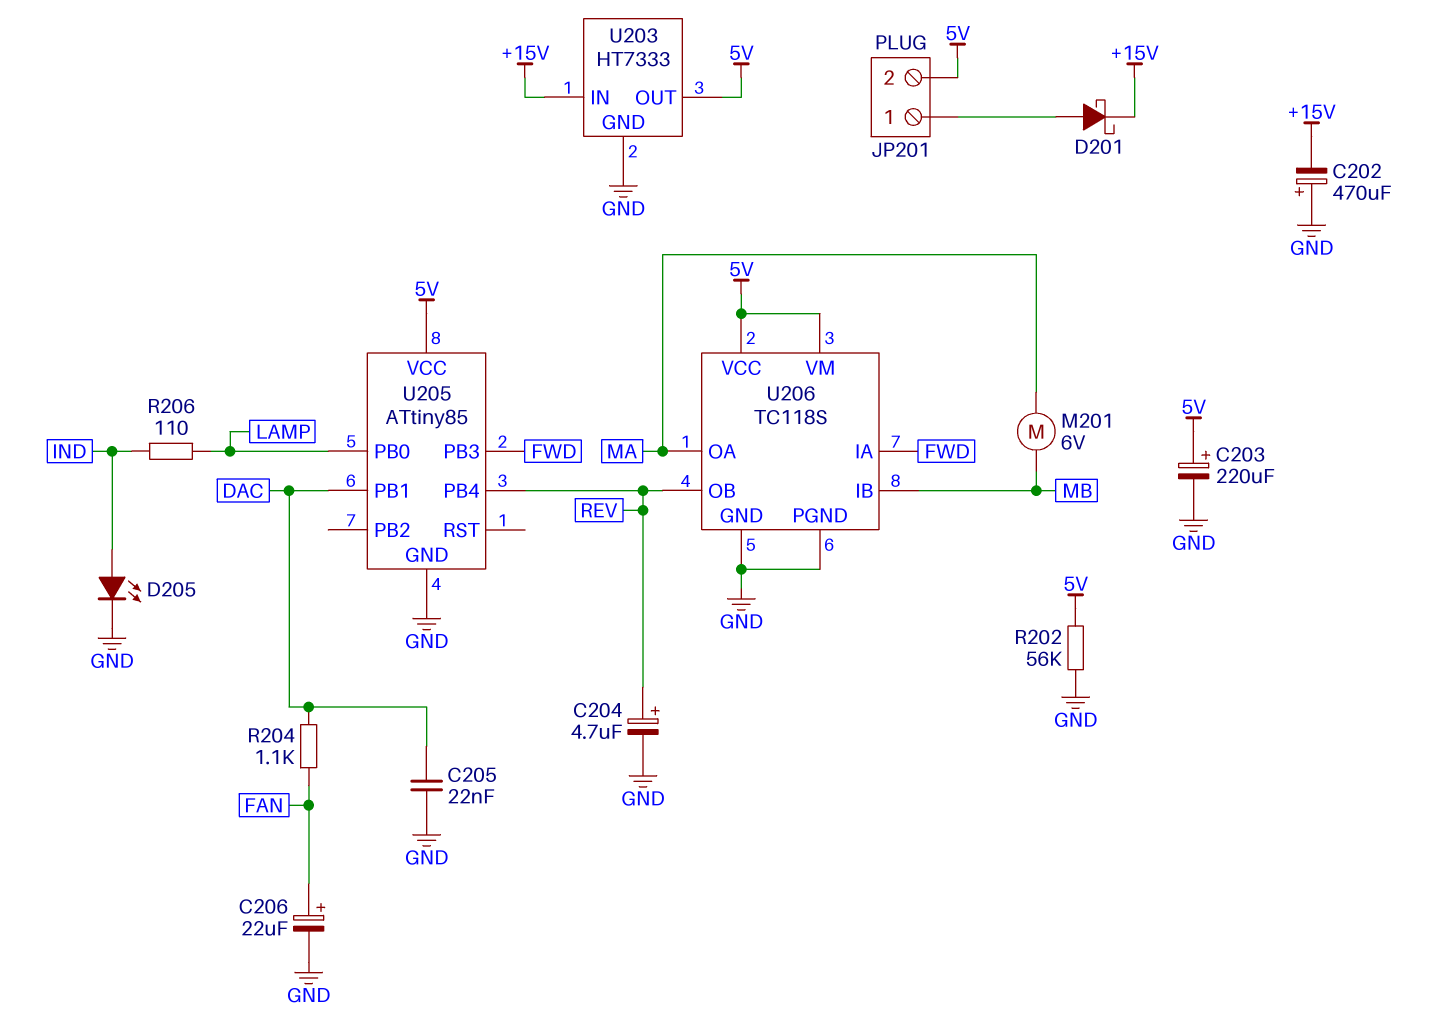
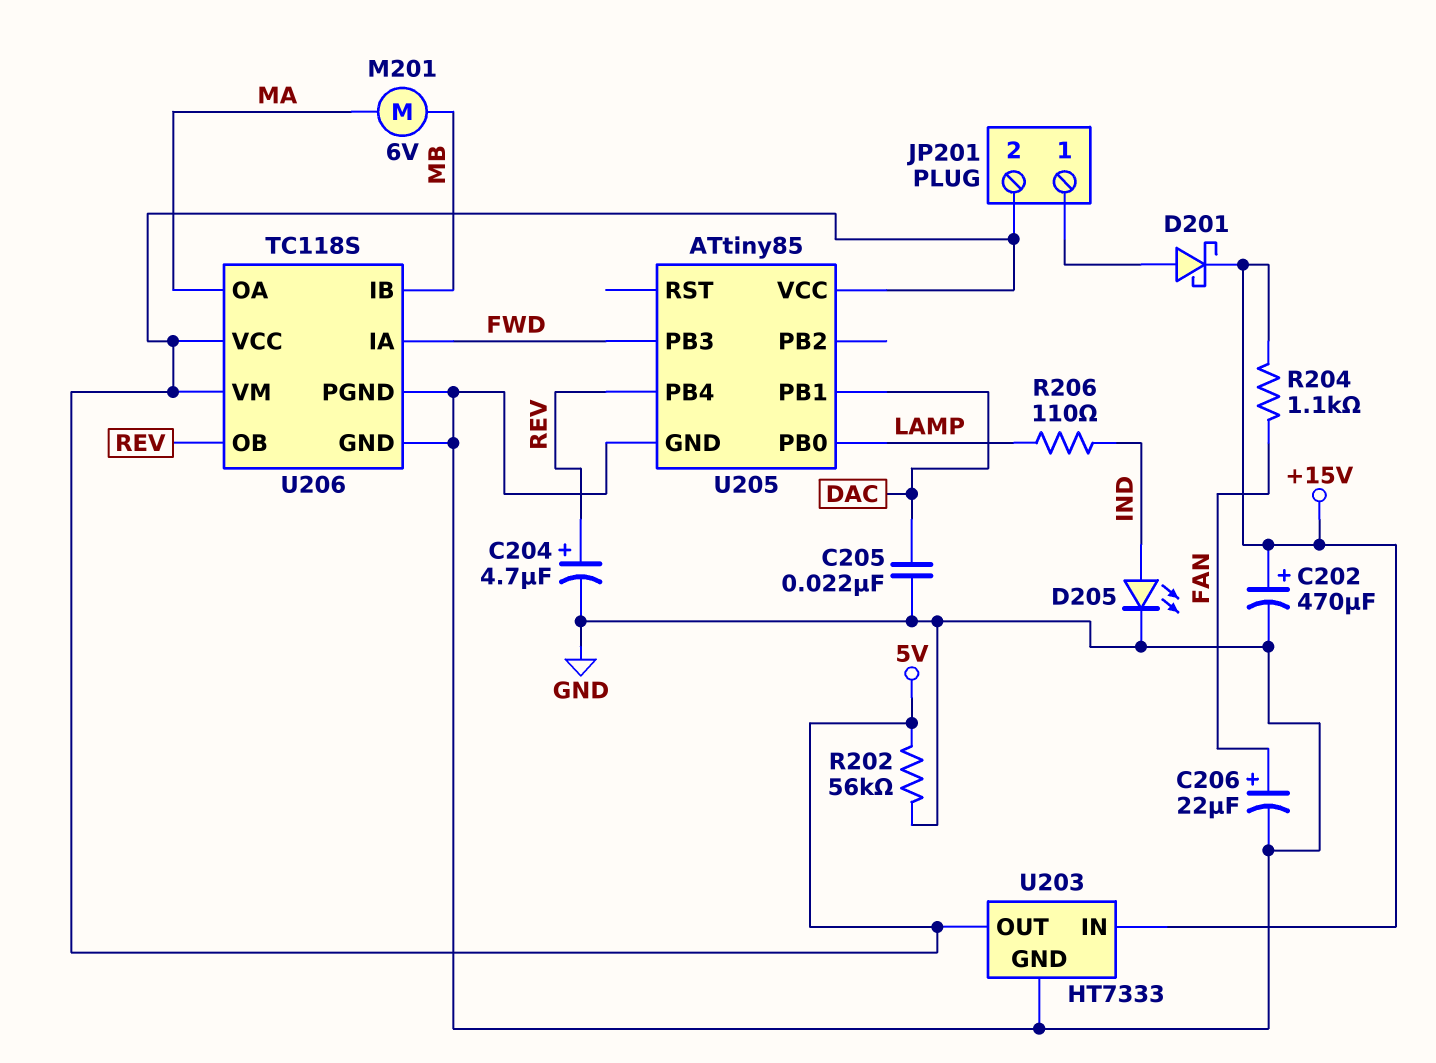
C202: 470uF (plus GND, minus +15V) -> 470uF (plus +15V, minus GND)
C203: 220uF (plus 5V, minus GND) -> none
R204: 1.1k (DAC, FAN) -> 1.1k (+15V, FAN)

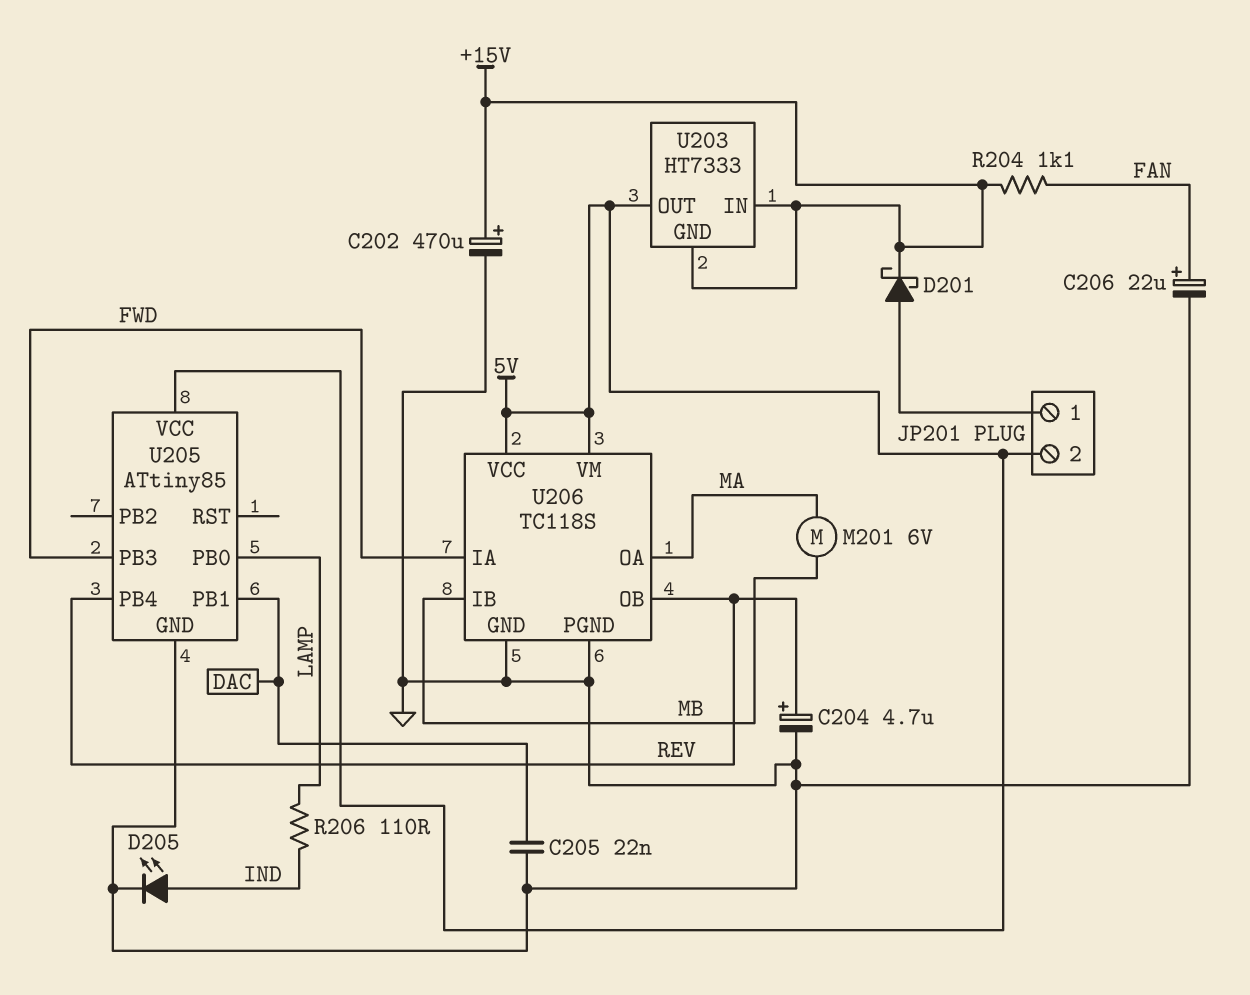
R202: 56k (5V, GND) -> none
U203 pin GND: GND -> +15V

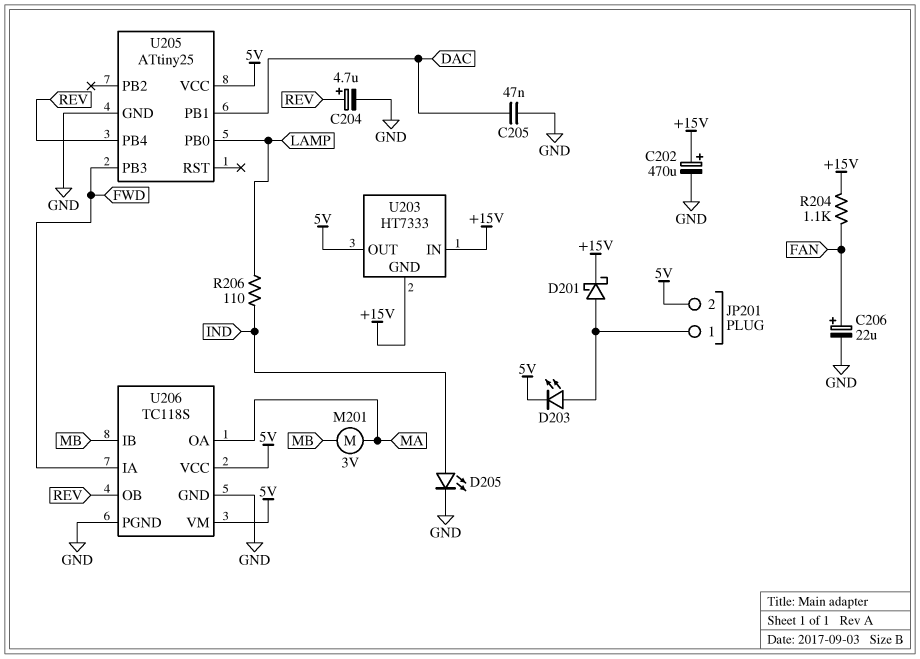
C205: 22nF (DAC, GND) -> 47nF (DAC, GND)
D203: none -> LED (A JP201/1, K 5V)
M201: motor 6V (MA, MB) -> motor 3V (MA, MB)
U205: ATtiny85 -> ATtiny25

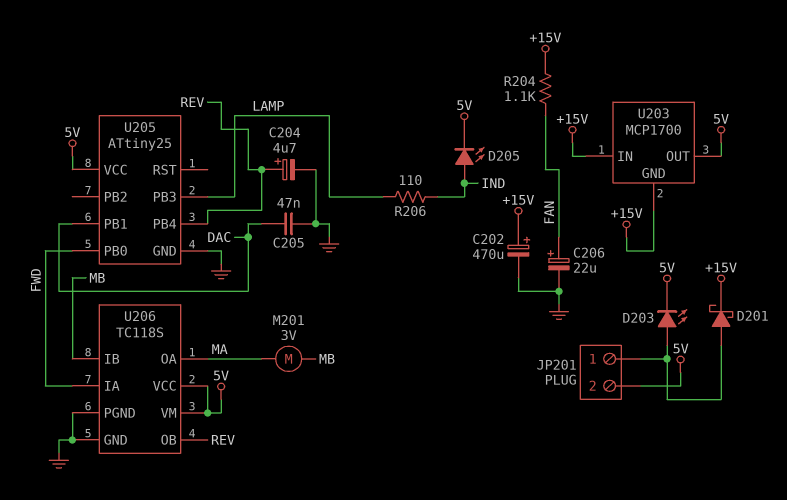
D205: LED (A IND, K GND) -> LED (A IND, K 5V)
U203: HT7333 -> MCP1700
U205 pin PB0: LAMP -> FWD
U205 pin PB3: FWD -> LAMP

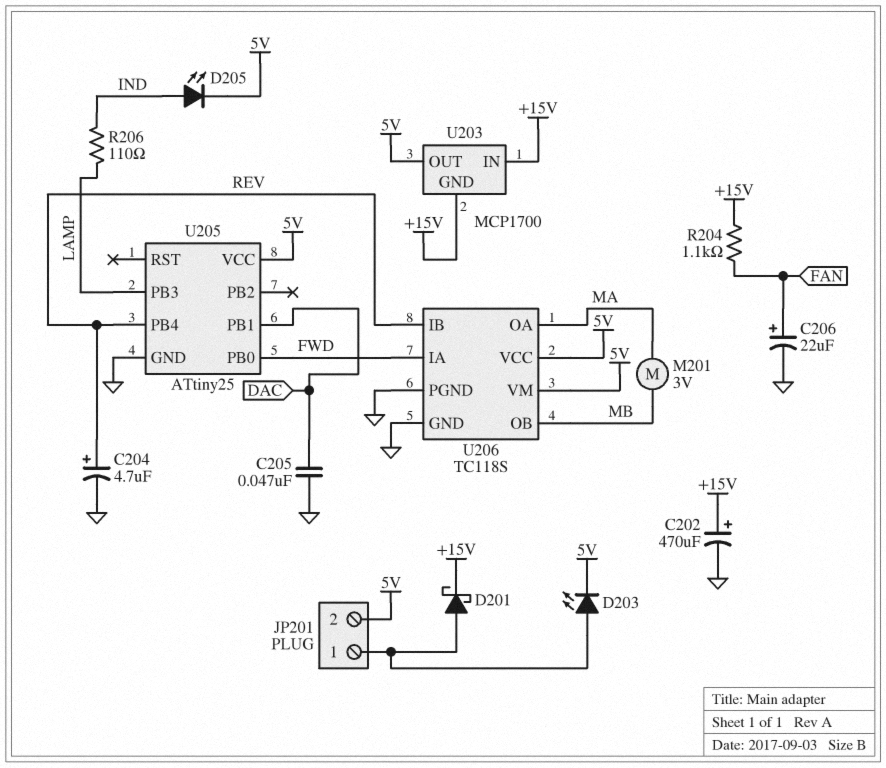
U206 pin IB: MB -> REV
U206 pin OB: REV -> MB

